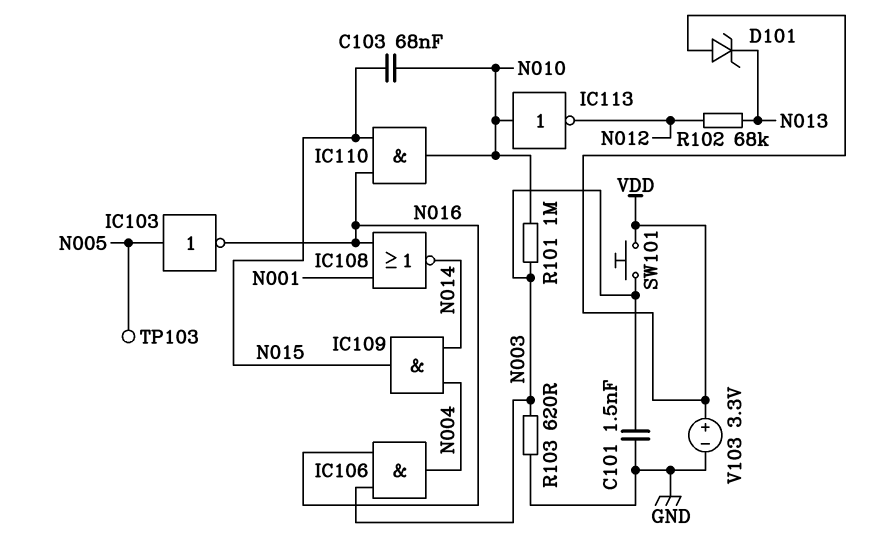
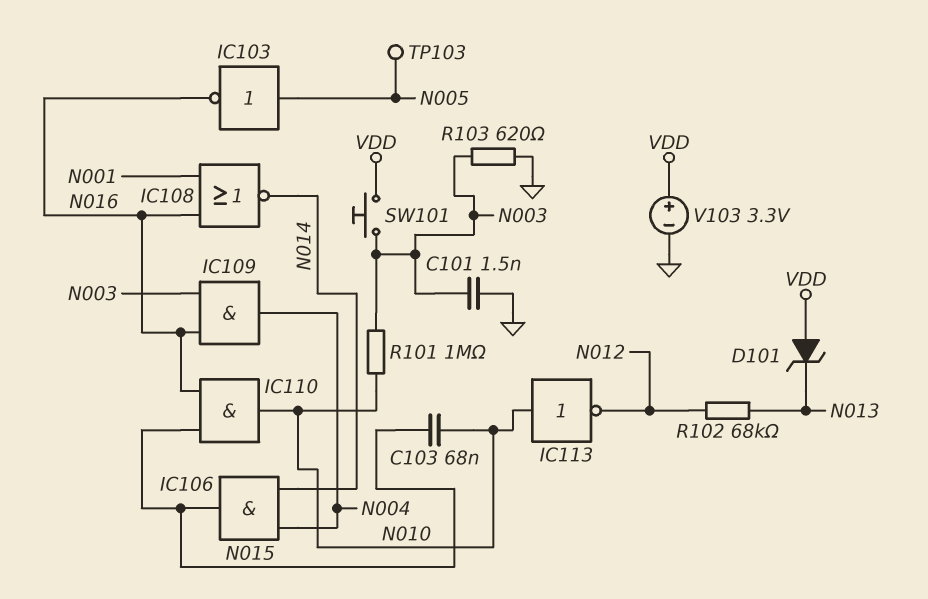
IC106: AND (in N003, in N016, out N004) -> AND (in N004, in N014, out N015)
IC109: AND (in N004, in N014, out N015) -> AND (in N003, in N016, out N004)

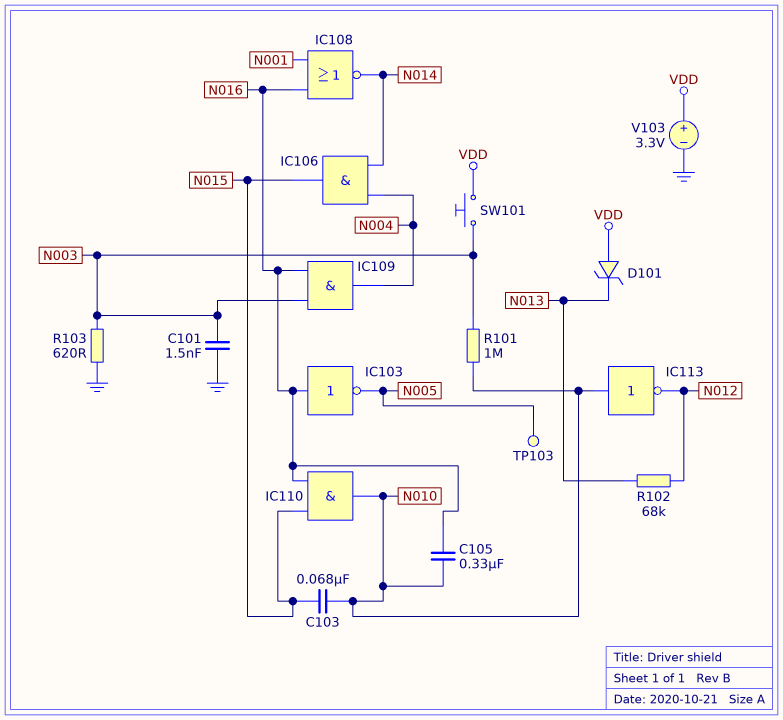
C105: none -> 330nF (N010, N016)
IC103: NOT (in N005, out N016) -> NOT (in N016, out N005)

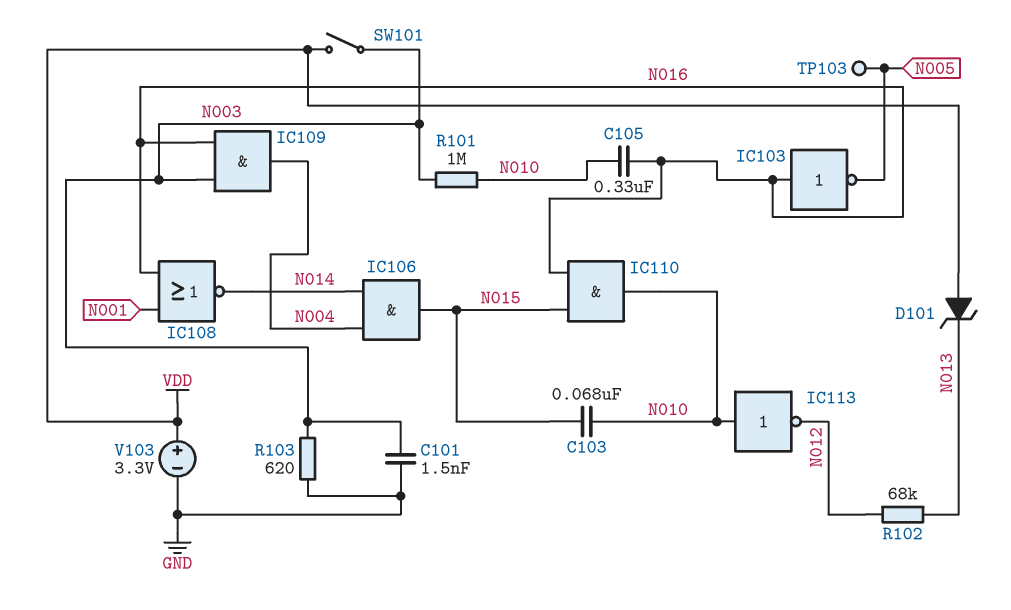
SW101: button (N003, VDD) -> switch (N003, VDD)

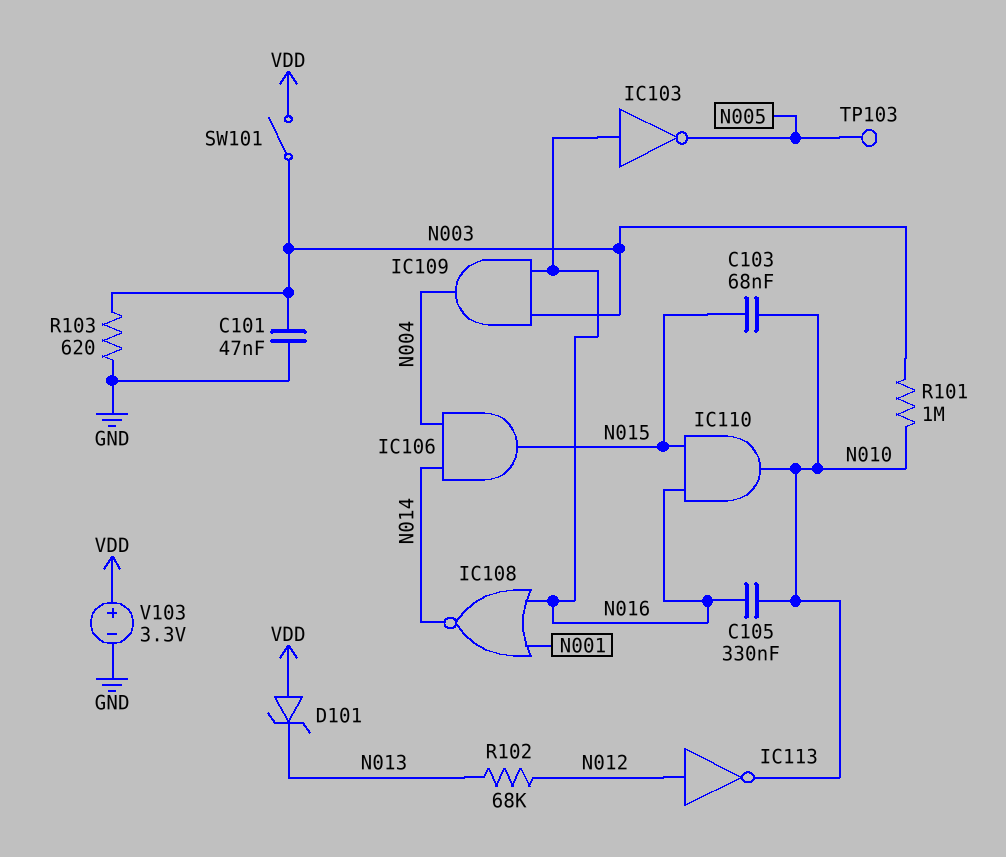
C101: 1.5nF (GND, N003) -> 47nF (GND, N003)
IC113: NOT (in N010, out N012) -> NOT (in N012, out N010)

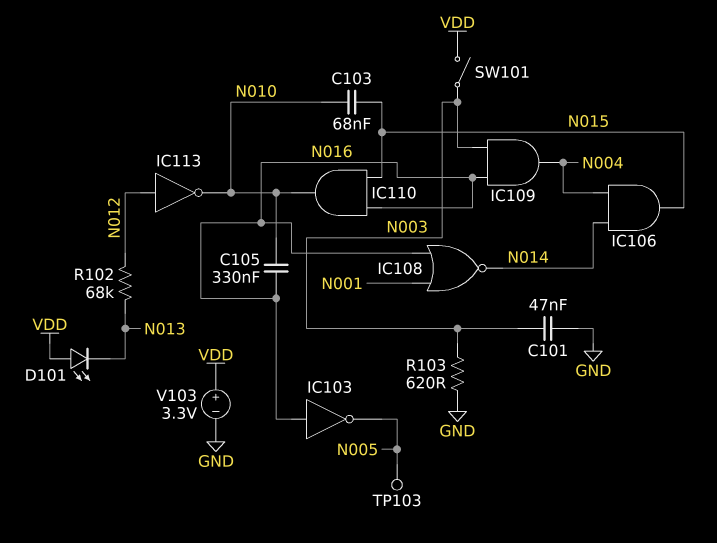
D101: zener (A VDD, K N013) -> LED (A VDD, K N013)
R101: 1M (N003, N010) -> none

